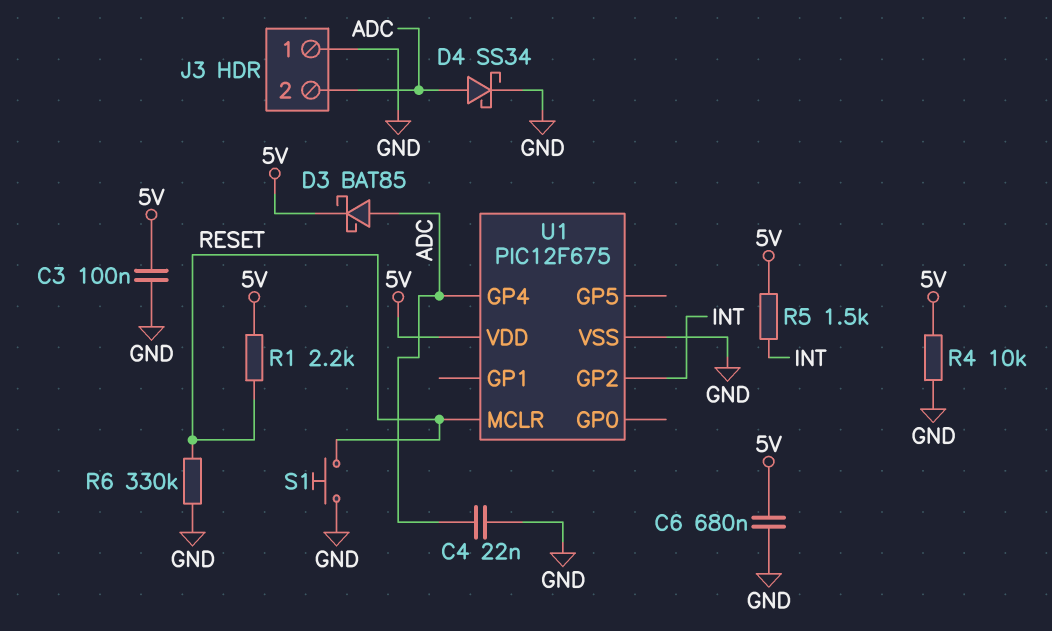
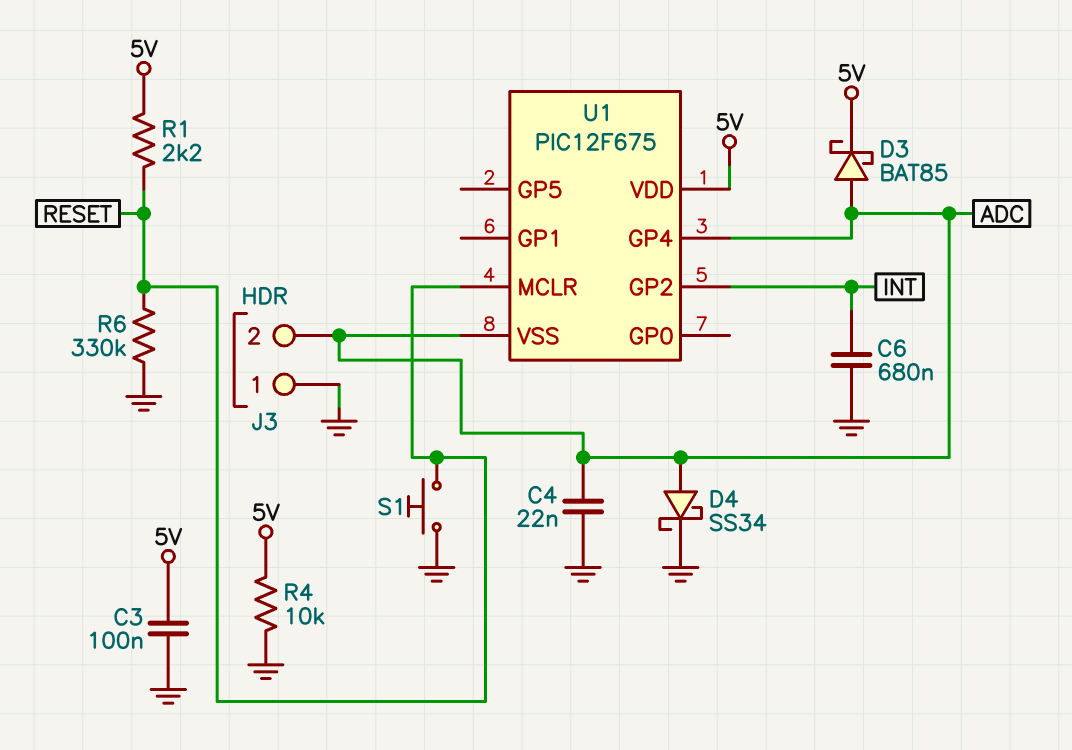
C6: 680nF (5V, GND) -> 680nF (GND, INT)
R5: 1.5k (5V, INT) -> none
U1 pin VSS: GND -> ADC

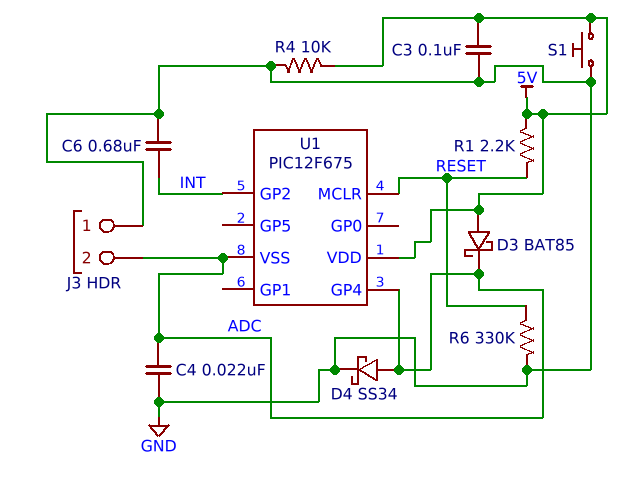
D3: schottky BAT85 (A ADC, K 5V) -> schottky BAT85 (A 5V, K ADC)
S1: button (GND, RESET) -> button (5V, GND)

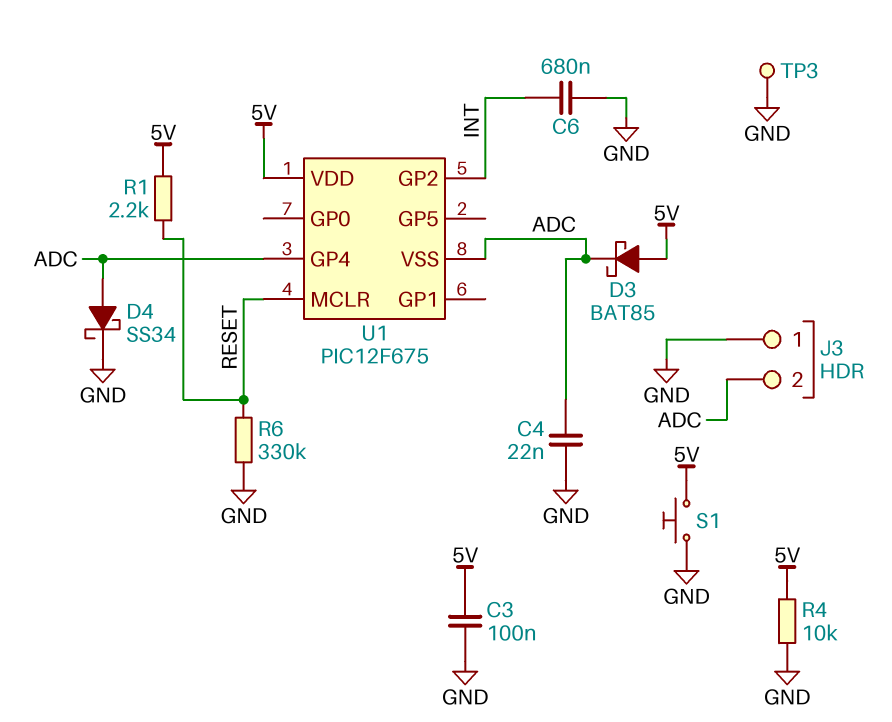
TP3: none -> test point (GND)

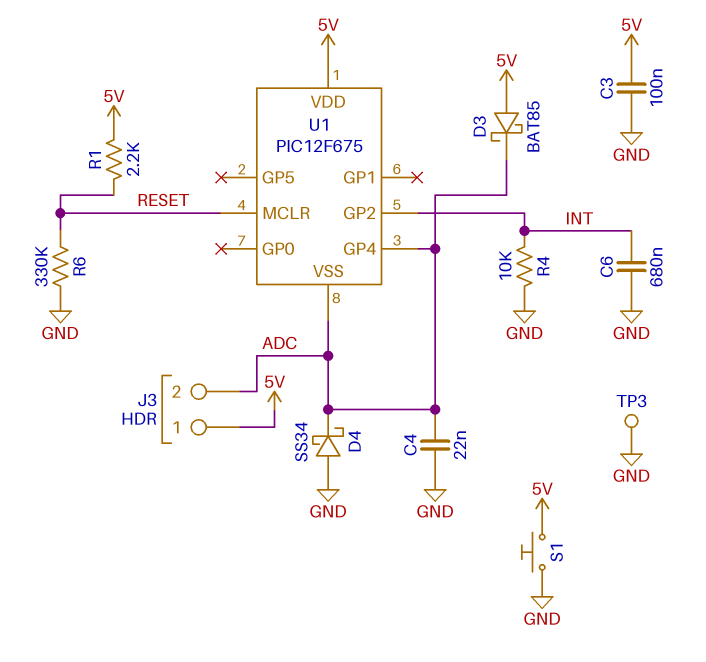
D4: schottky SS34 (A ADC, K GND) -> schottky SS34 (A GND, K ADC)
J3 pin 1: GND -> 5V
R4: 10k (5V, GND) -> 10k (GND, INT)

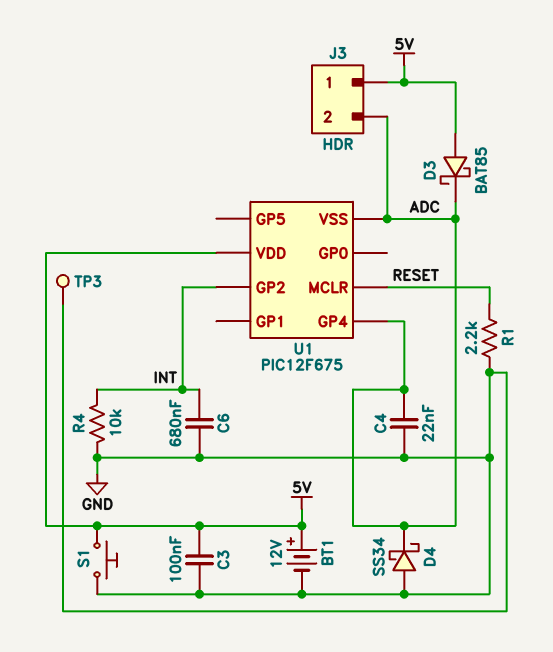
BT1: none -> 12V (plus 5V, minus GND)
R1: 2.2k (5V, RESET) -> 2.2k (GND, RESET)
R6: 330k (GND, RESET) -> none

